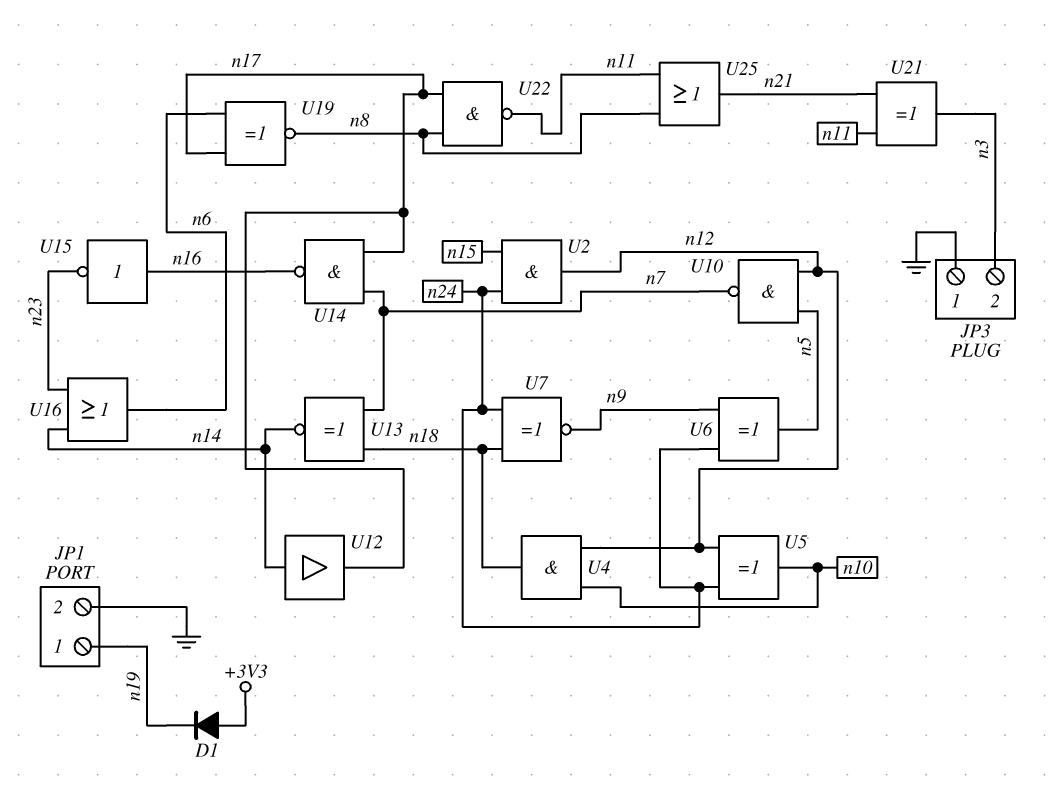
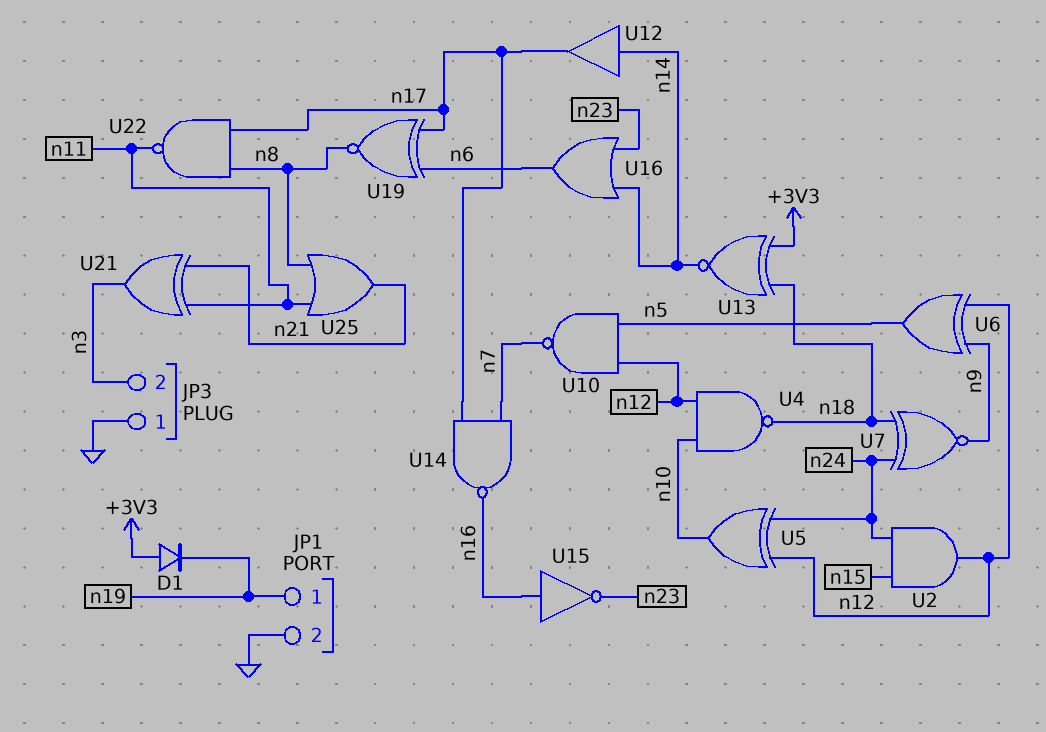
U4: AND (in n10, in n12, out n18) -> NAND (in n10, in n12, out n18)
U6: XOR (in n9, in n24, out n5) -> XOR (in n9, in n12, out n5)
U13: XNOR (in n7, in n18, out n14) -> XNOR (in +3V3, in n18, out n14)

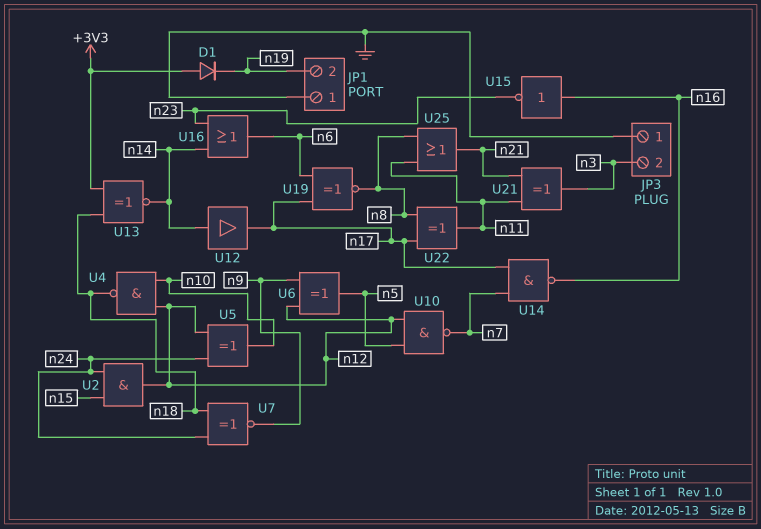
JP1 pin 1: n19 -> GND
JP1 pin 2: GND -> n19
U22: NAND (in n8, in n17, out n11) -> XOR (in n8, in n17, out n11)

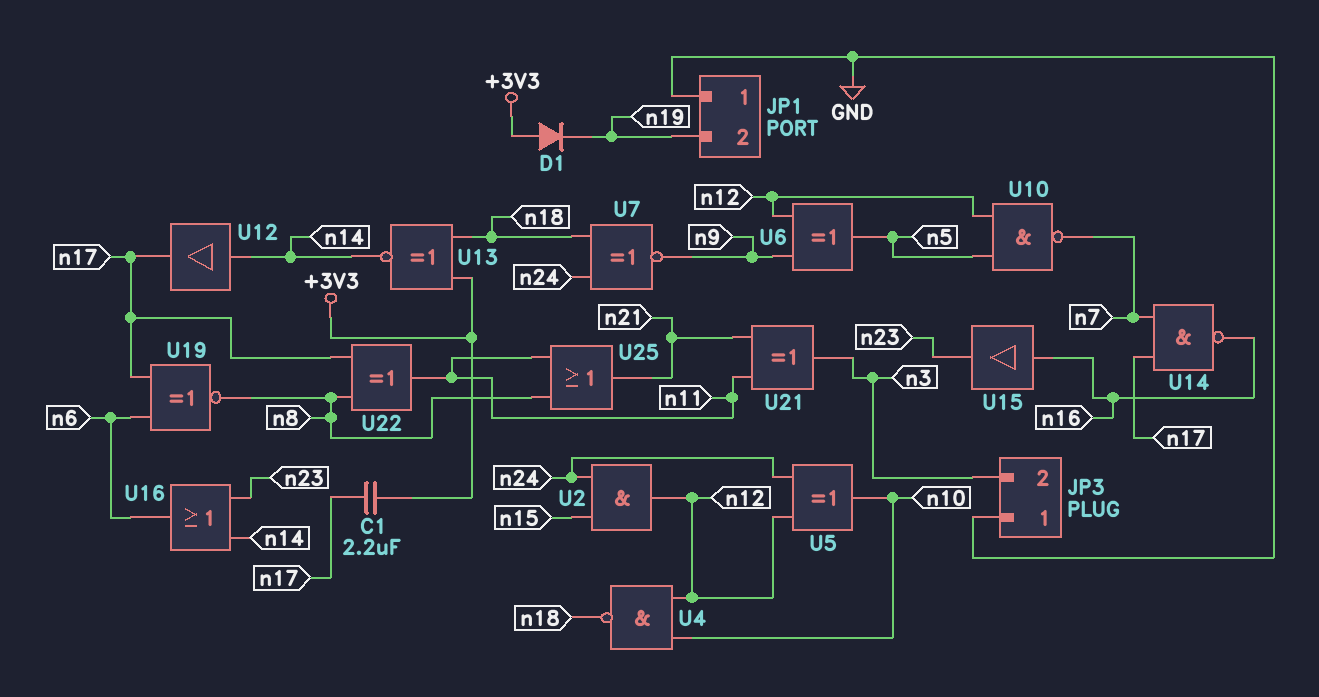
C1: none -> 2.2uF (+3V3, n17)
U15: NOT (in n16, out n23) -> buffer (in n16, out n23)

